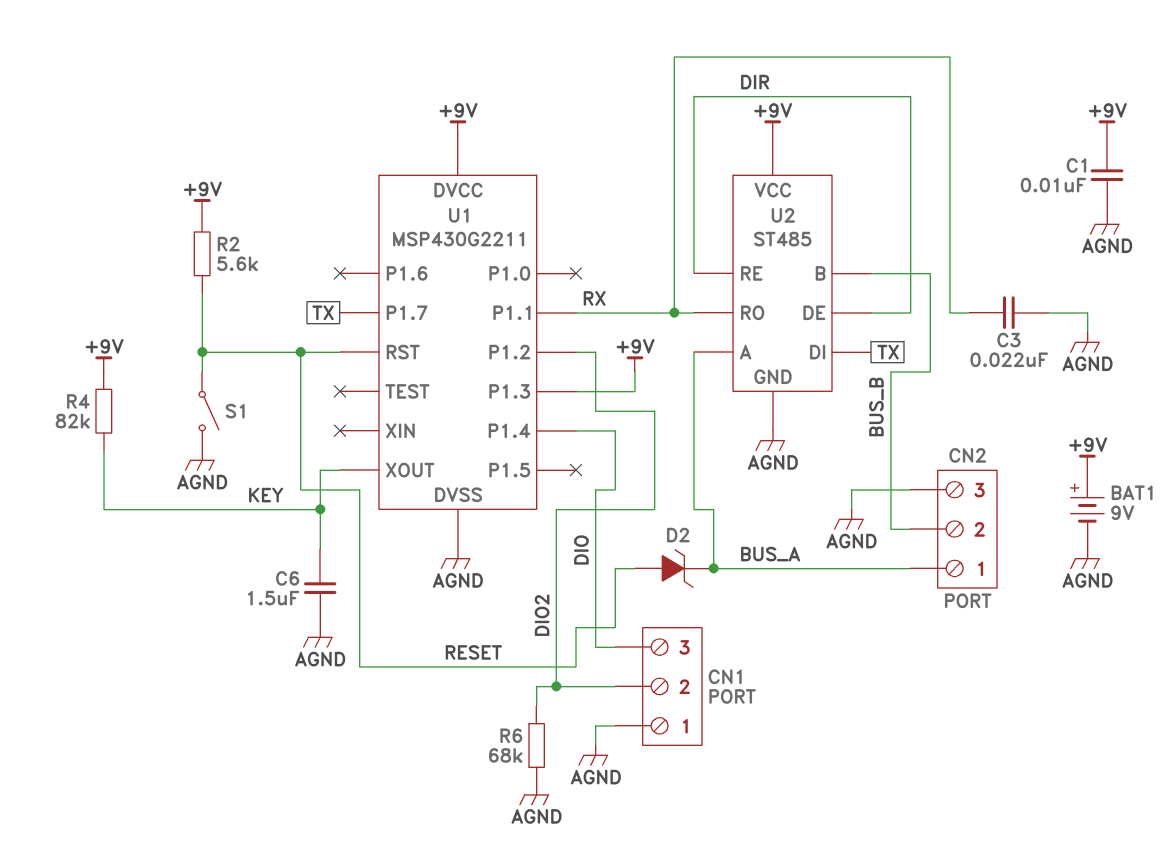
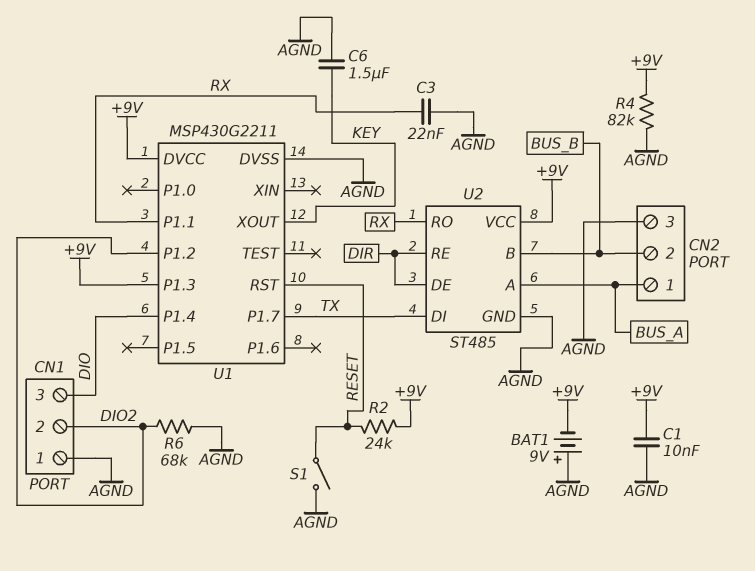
BAT1: 9V (plus +9V, minus AGND) -> 9V (plus AGND, minus +9V)
D2: zener (A RESET, K BUS_A) -> none
R2: 5.6k (+9V, RESET) -> 24k (+9V, RESET)
R4: 82k (+9V, KEY) -> 82k (+9V, AGND)

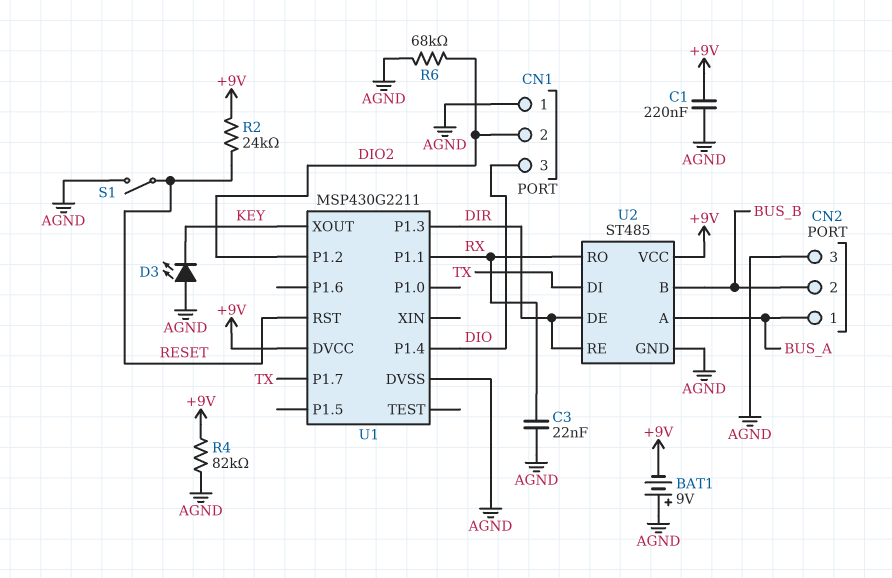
C1: 10nF (+9V, AGND) -> 220nF (+9V, AGND)
C6: 1.5uF (AGND, KEY) -> none
D3: none -> LED (A AGND, K KEY)
U1 pin P1.3: +9V -> DIR

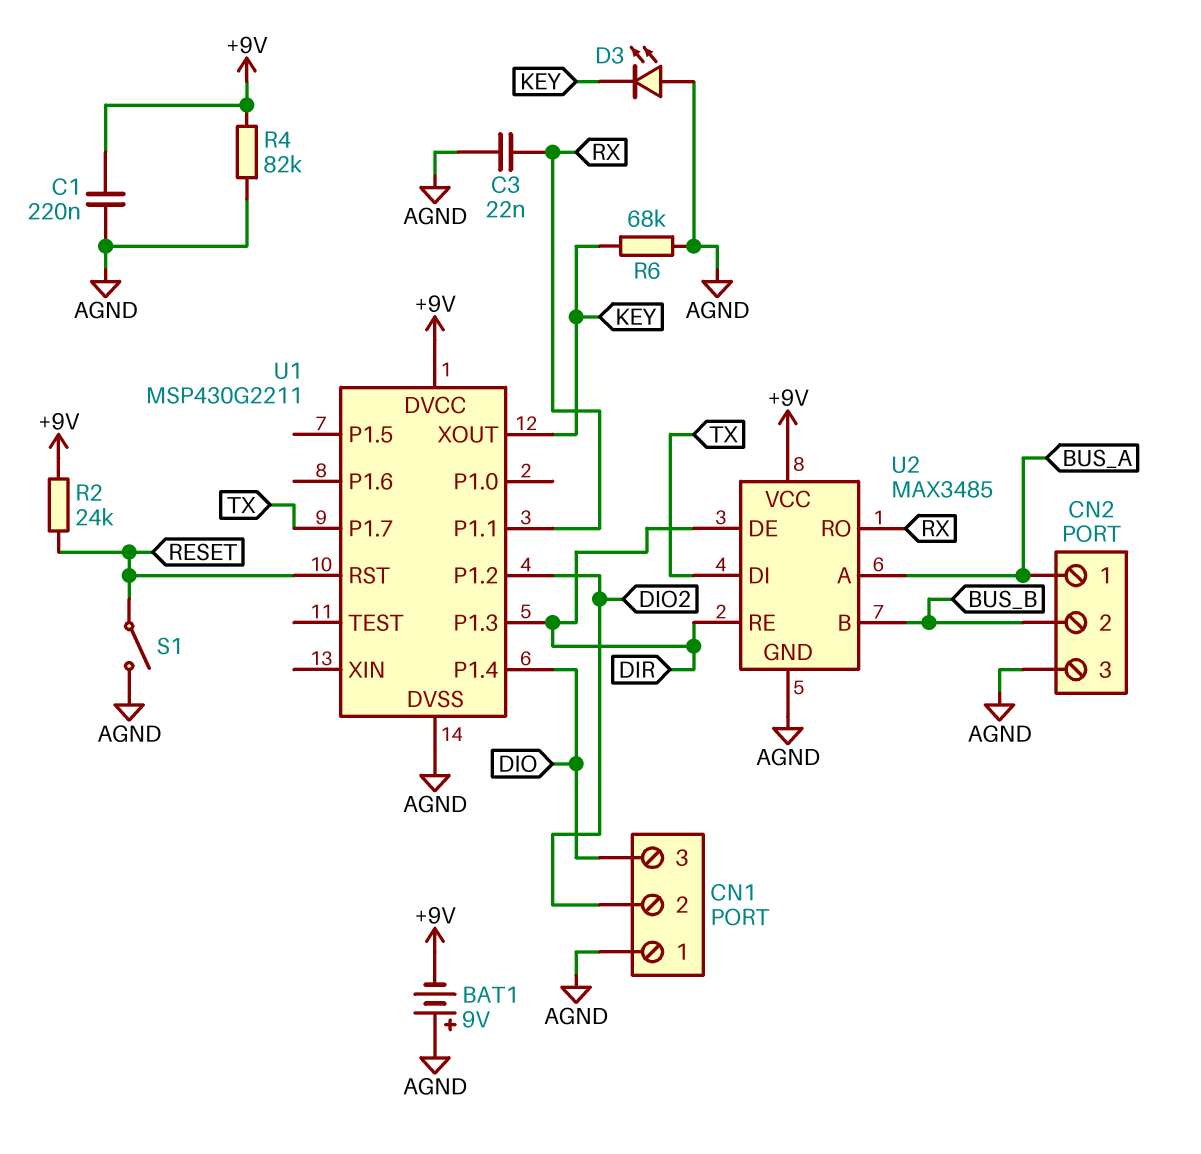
R6: 68k (AGND, DIO2) -> 68k (AGND, KEY)
U2: ST485 -> MAX3485

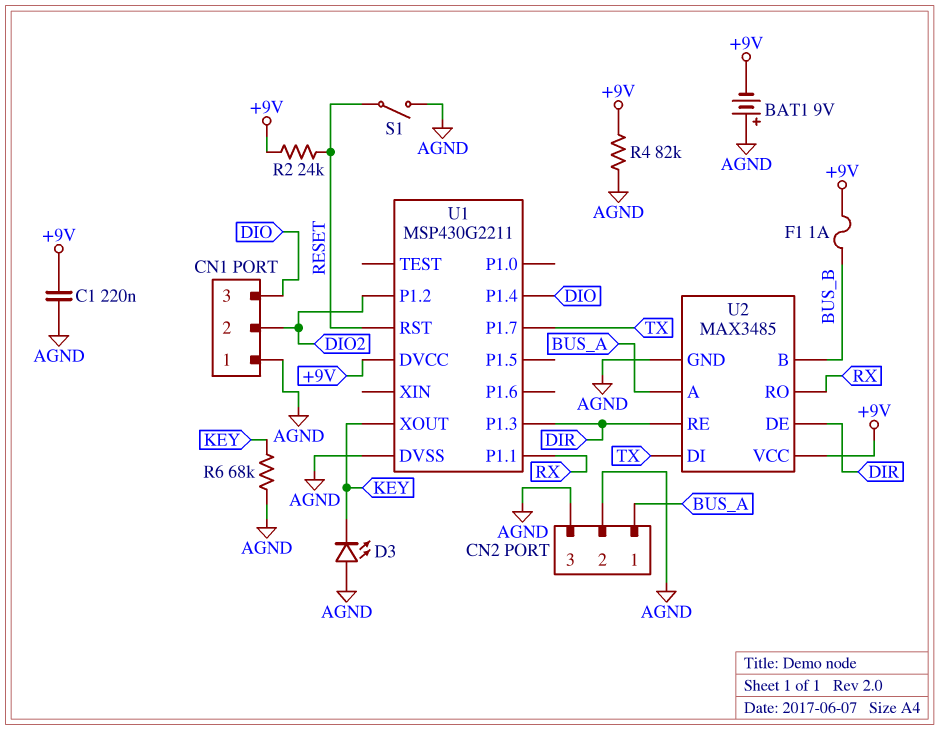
C3: 22nF (AGND, RX) -> none
CN2 pin 2: BUS_B -> AGND
F1: none -> 1A (+9V, BUS_B)

